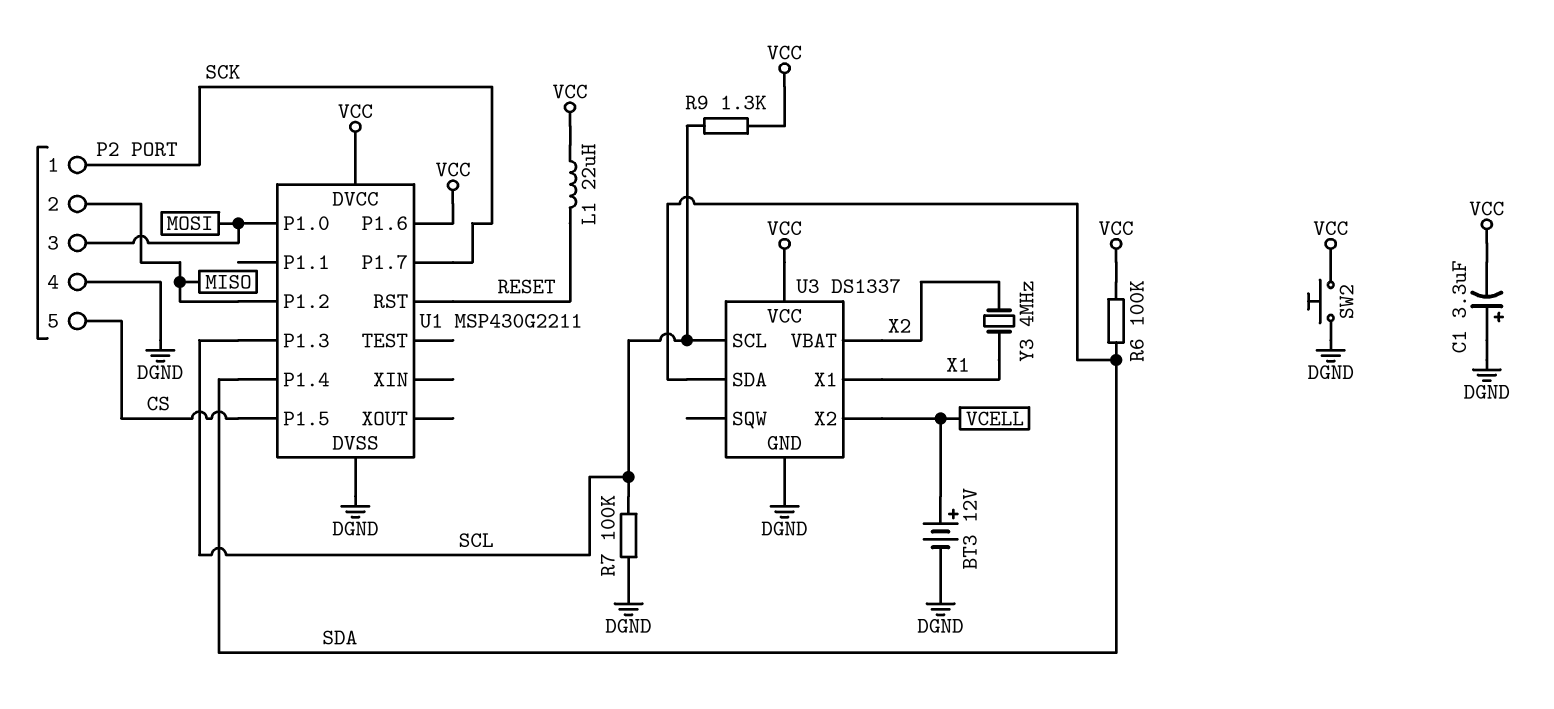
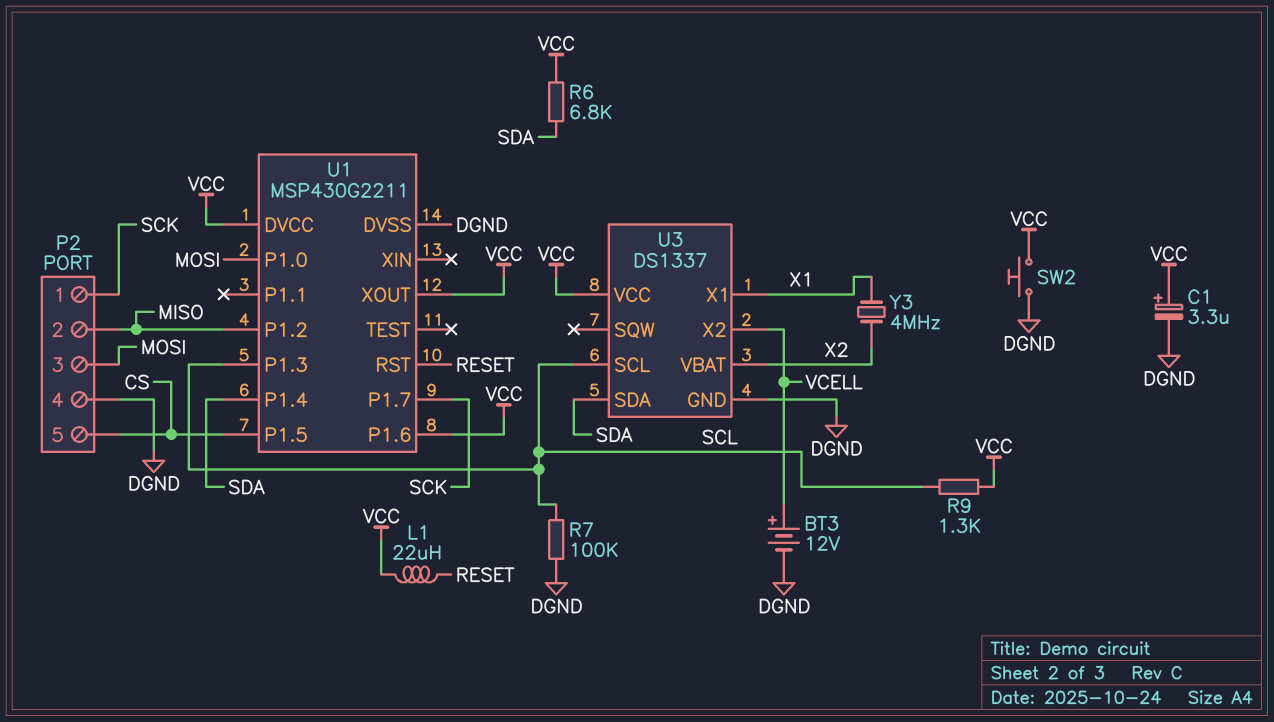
C1: 3.3uF (plus DGND, minus VCC) -> 3.3uF (plus VCC, minus DGND)
R6: 100k (SDA, VCC) -> 6.8k (SDA, VCC)
U1 pin XOUT: none -> VCC

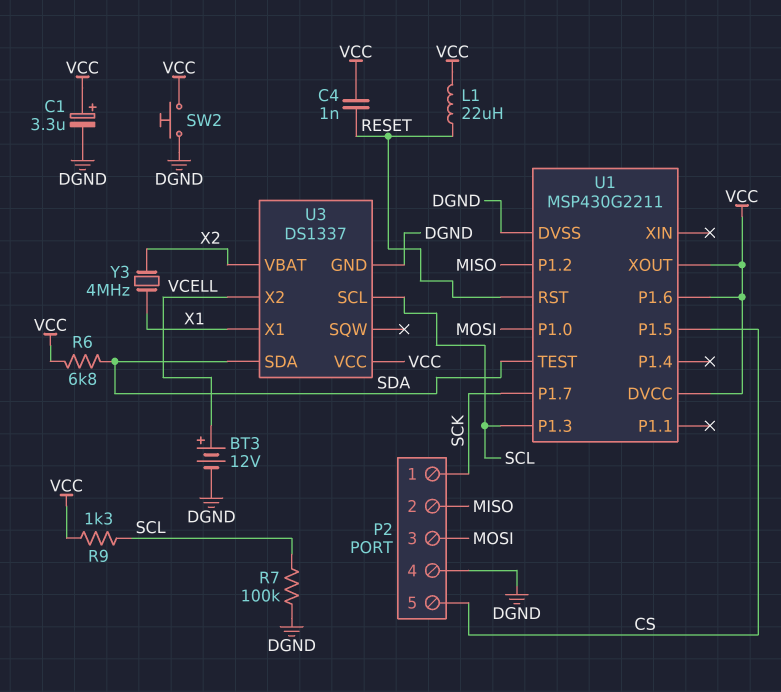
C4: none -> 1nF (RESET, VCC)
U1 pin P1.4: SDA -> none
U1 pin TEST: none -> SDA

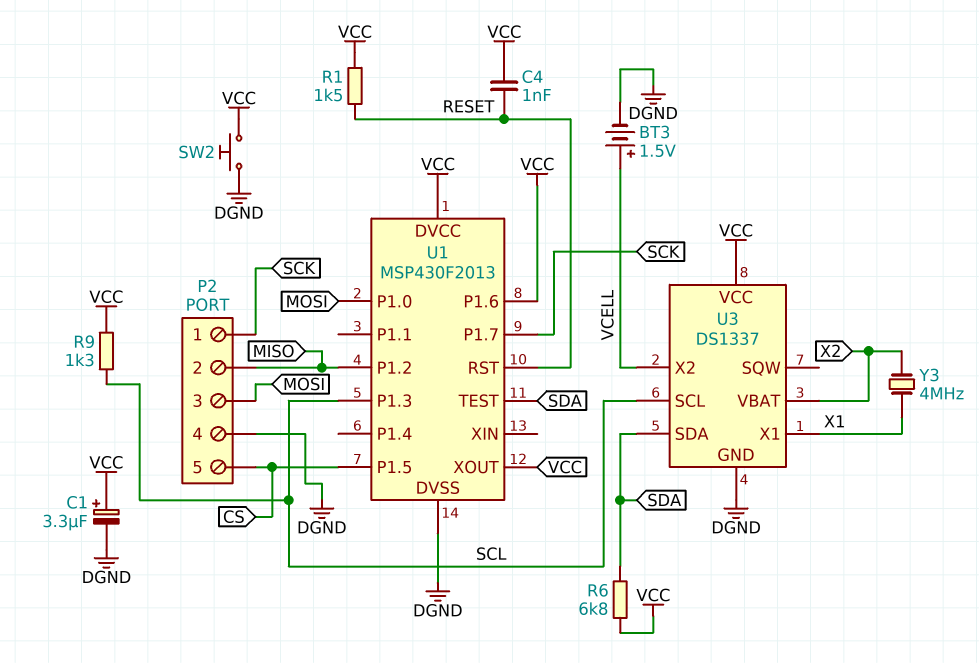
BT3: 12V (plus VCELL, minus DGND) -> 1.5V (plus VCELL, minus DGND)
L1: 22uH (RESET, VCC) -> none
R1: none -> 1.5k (RESET, VCC)
R7: 100k (DGND, SCL) -> none
U1: MSP430G2211 -> MSP430F2013

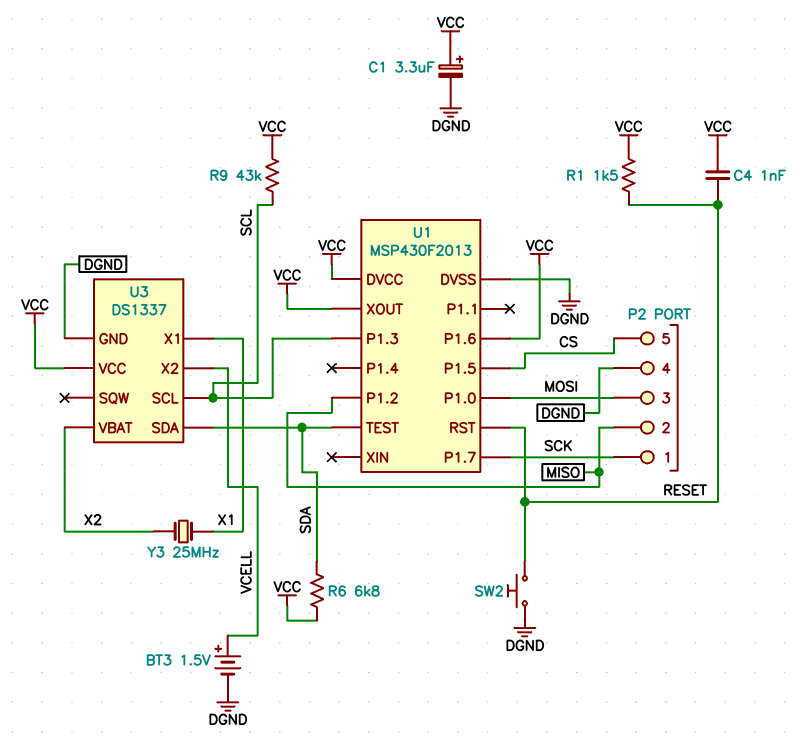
R9: 1.3k (SCL, VCC) -> 43k (SCL, VCC)
SW2: button (DGND, VCC) -> button (DGND, RESET)
Y3: 4MHz (X1, X2) -> 25MHz (X1, X2)

